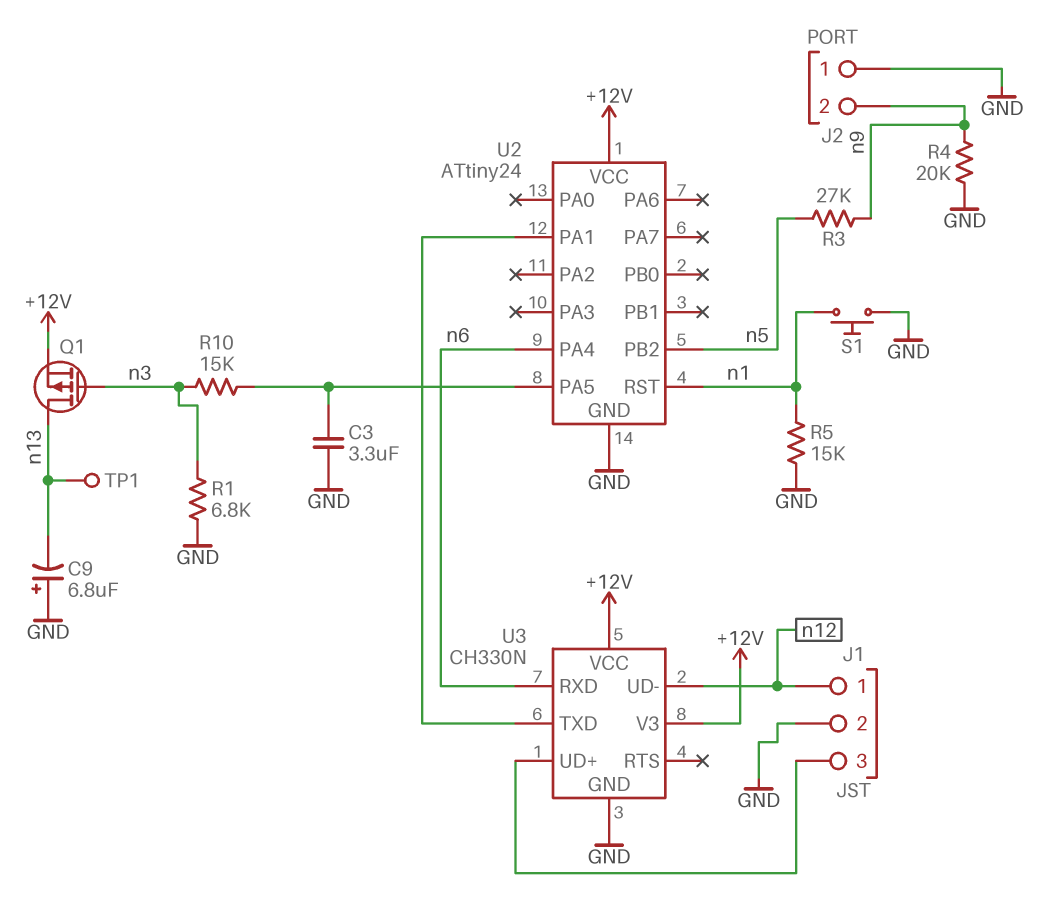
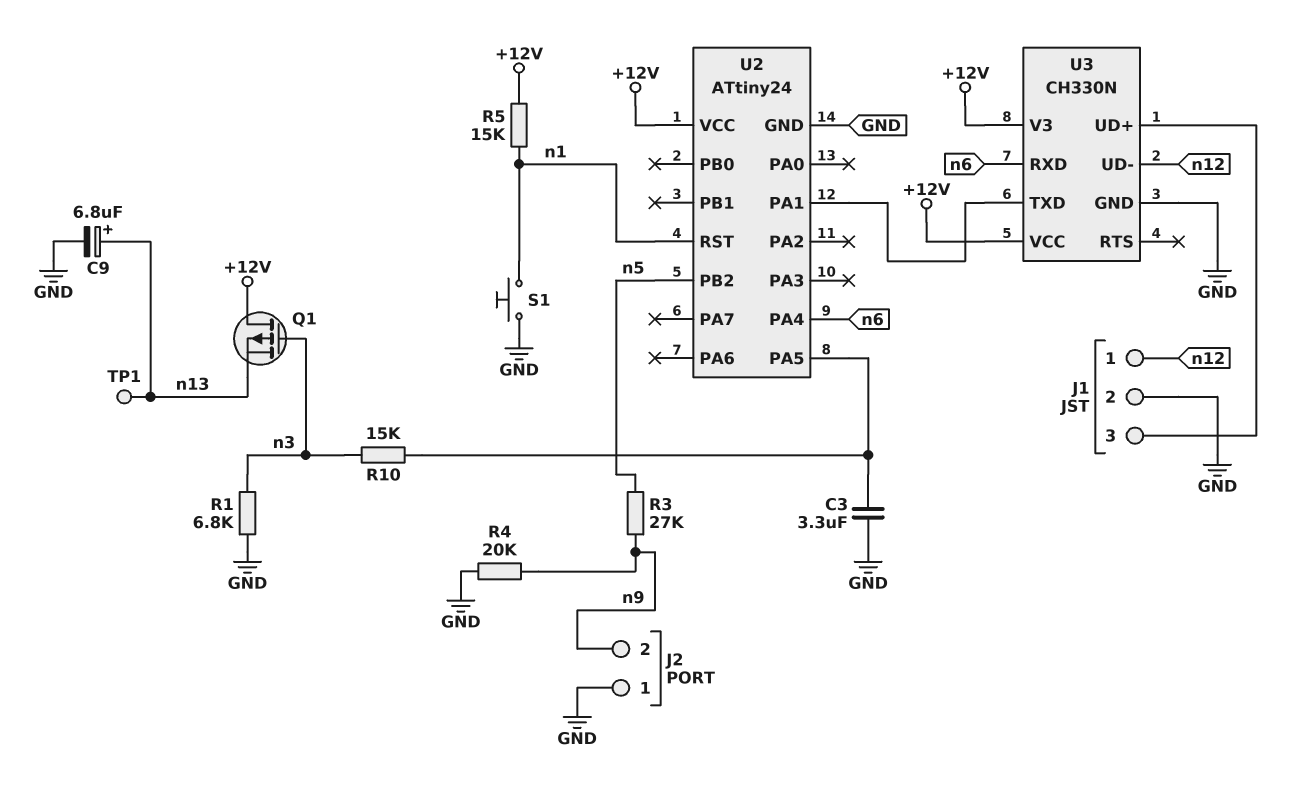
C9: 6.8uF (plus GND, minus n13) -> 6.8uF (plus n13, minus GND)
Q1: PMOS (G n3, D n13, S +12V) -> PMOS (G n3, D +12V, S n13)
R5: 15k (GND, n1) -> 15k (+12V, n1)

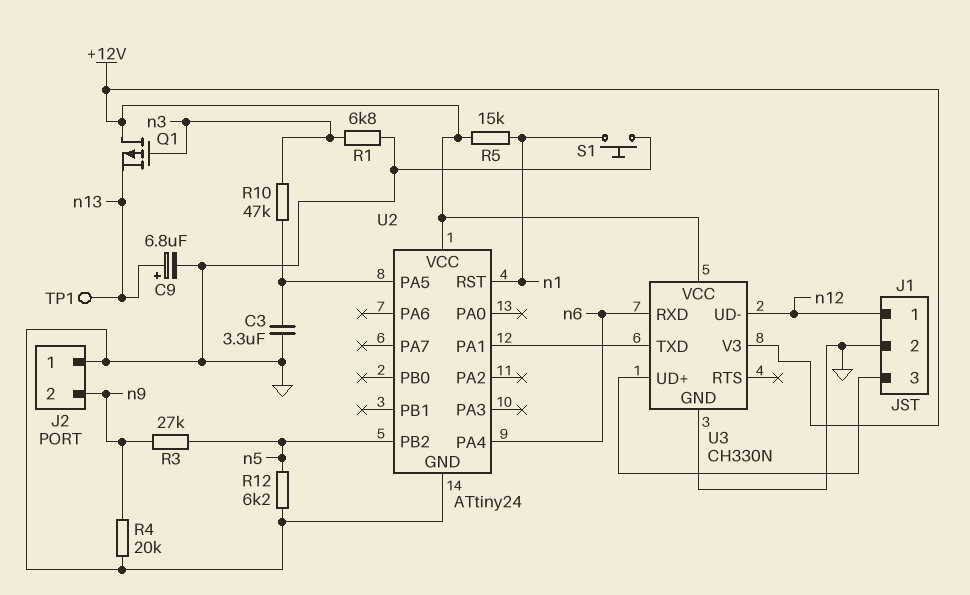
R10: 15k (U2/PA5, n3) -> 47k (U2/PA5, n3)
R12: none -> 6.2k (GND, n5)

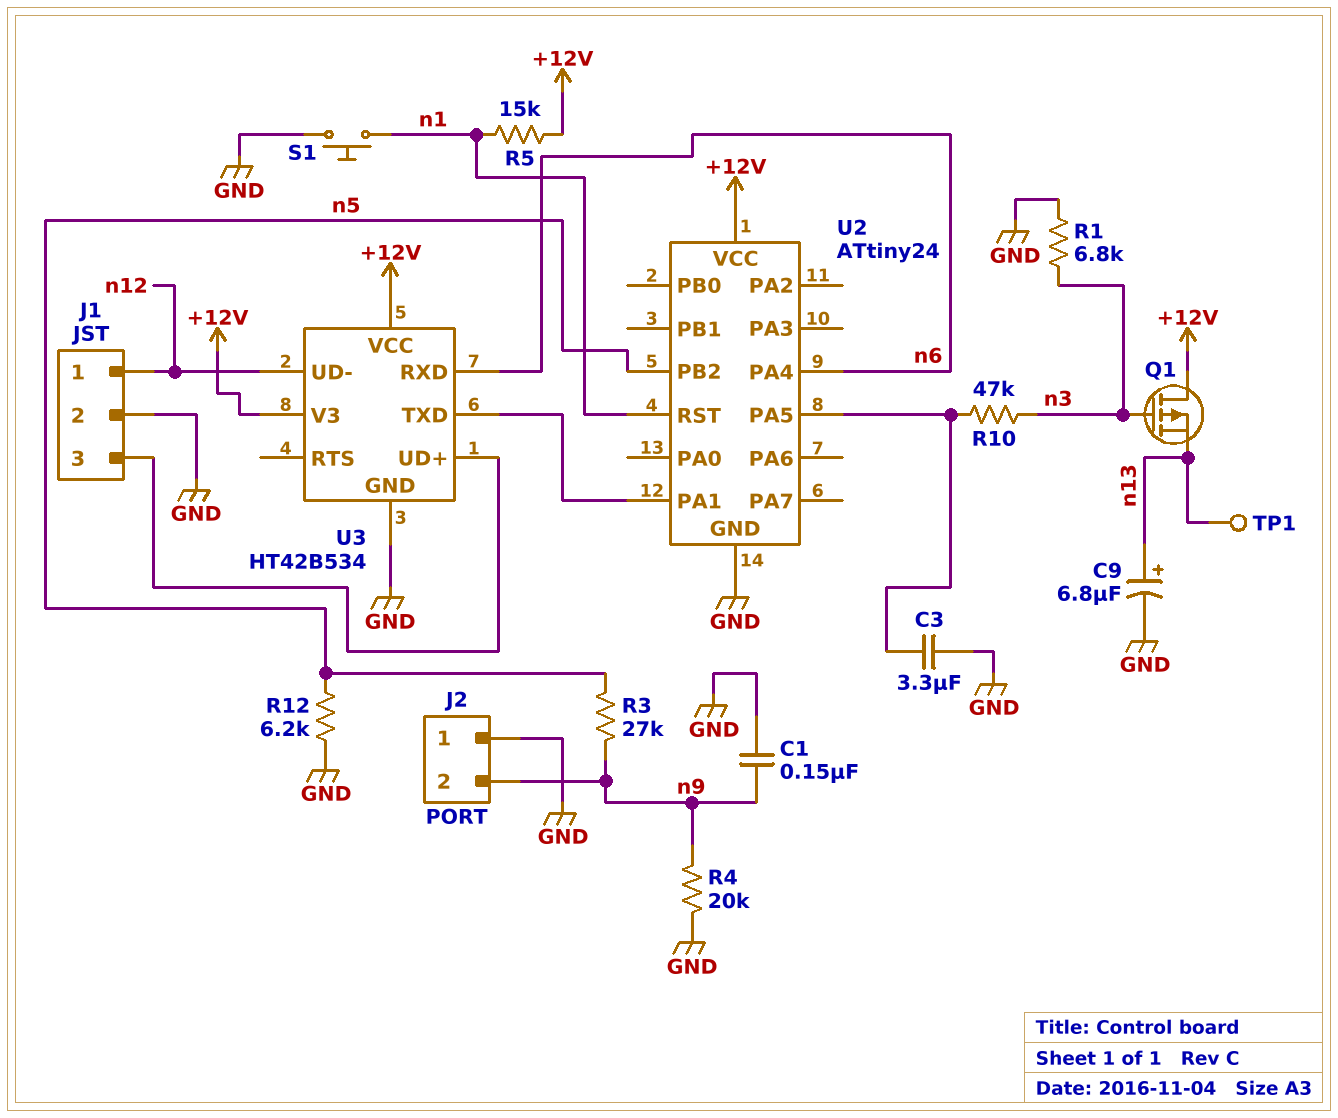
C1: none -> 150nF (GND, n9)
U3: CH330N -> HT42B534

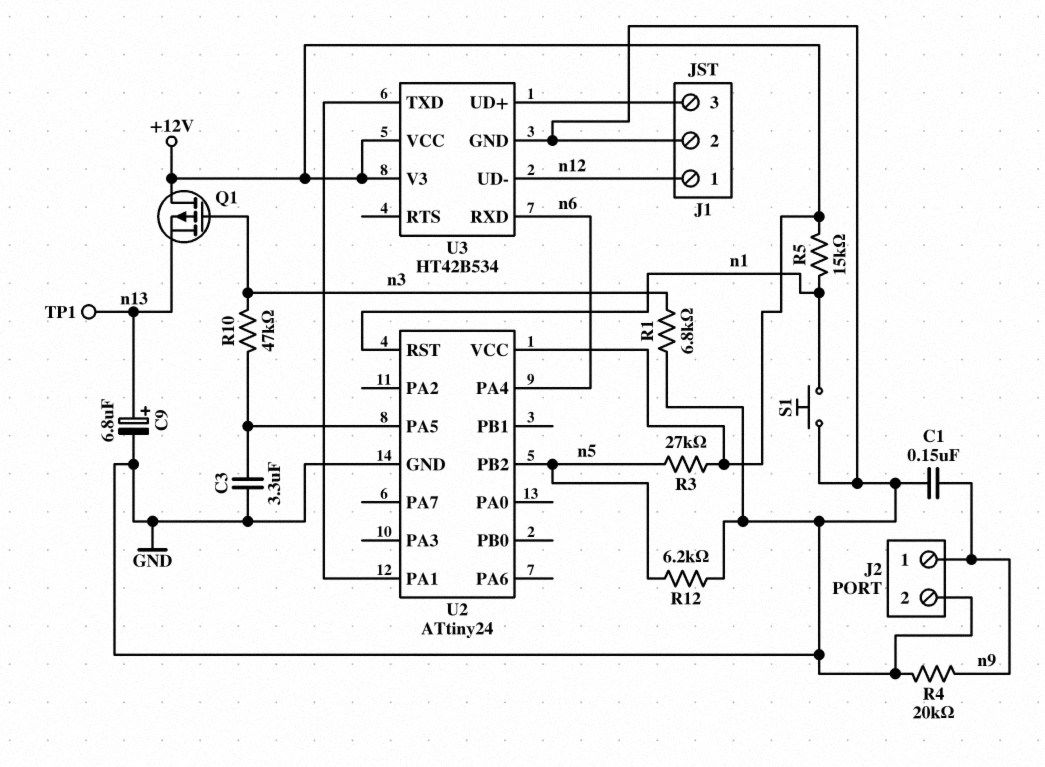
J2 pin 1: GND -> n9
J2 pin 2: n9 -> GND
R3: 27k (n5, n9) -> 27k (+12V, n5)

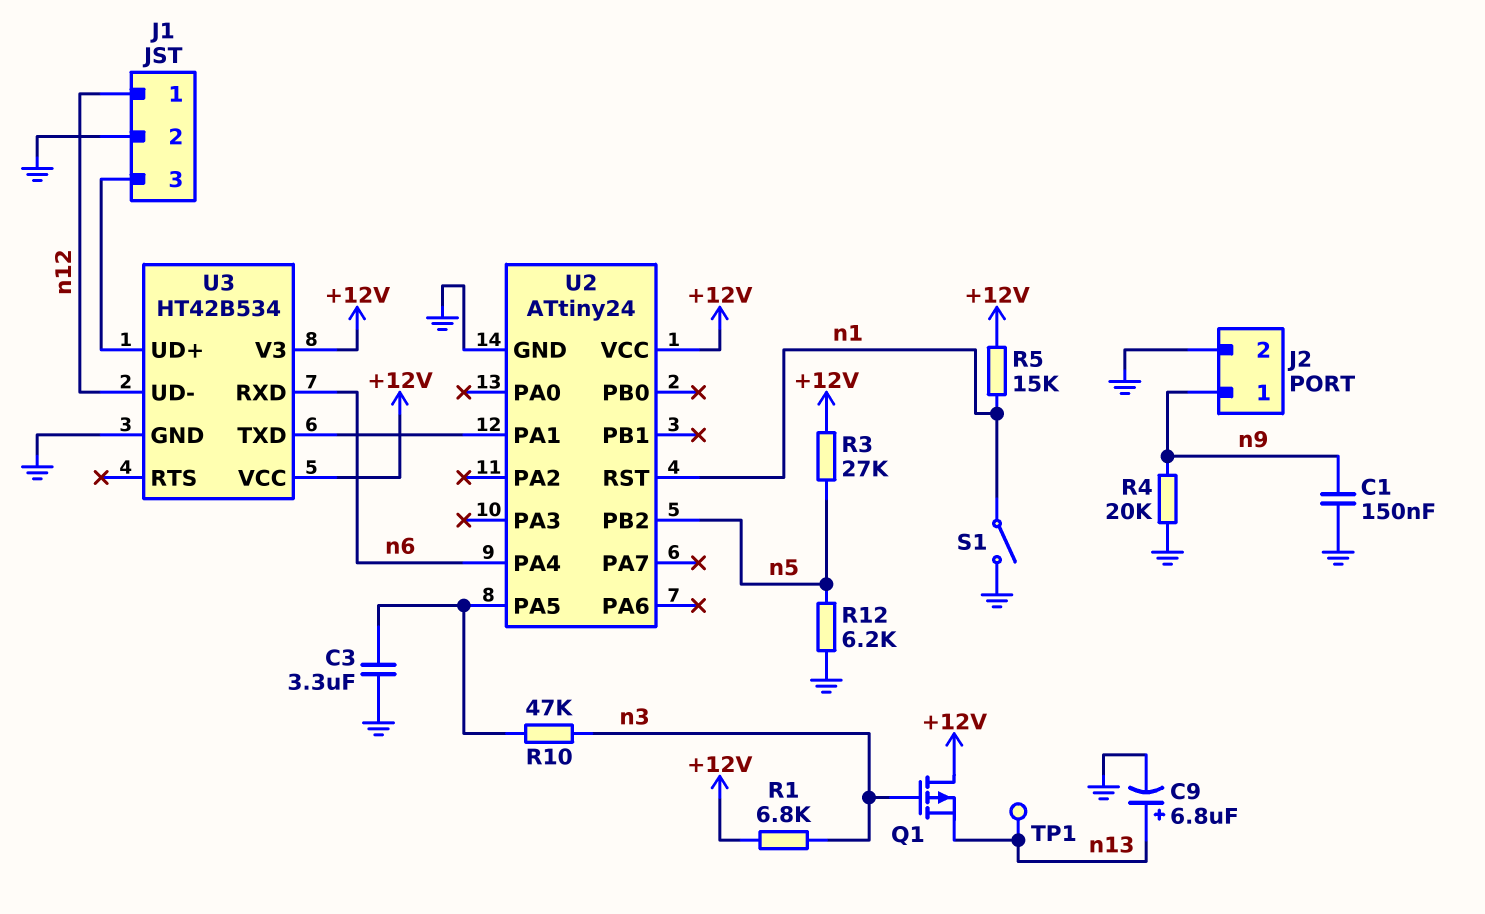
R1: 6.8k (GND, n3) -> 6.8k (+12V, n3)
S1: button (GND, n1) -> switch (GND, n1)

